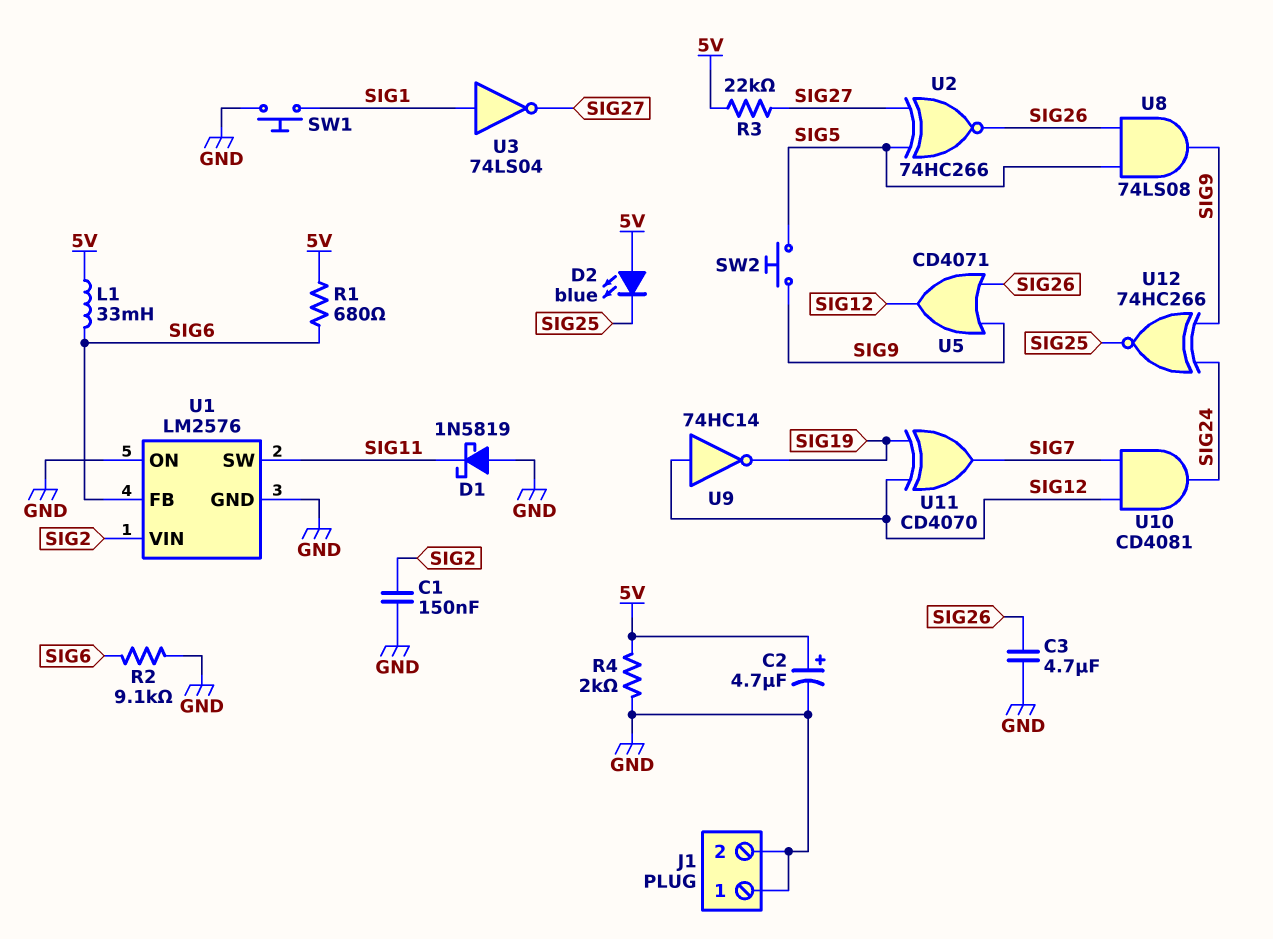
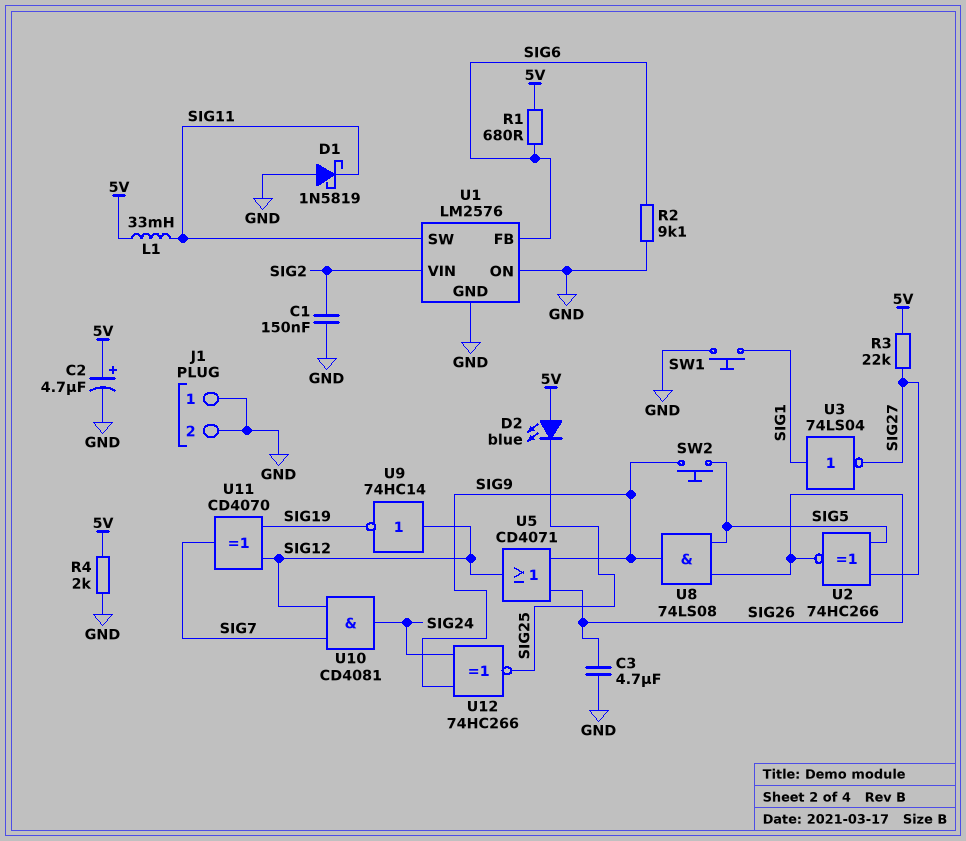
L1: 33mH (5V, SIG6) -> 33mH (5V, SIG11)

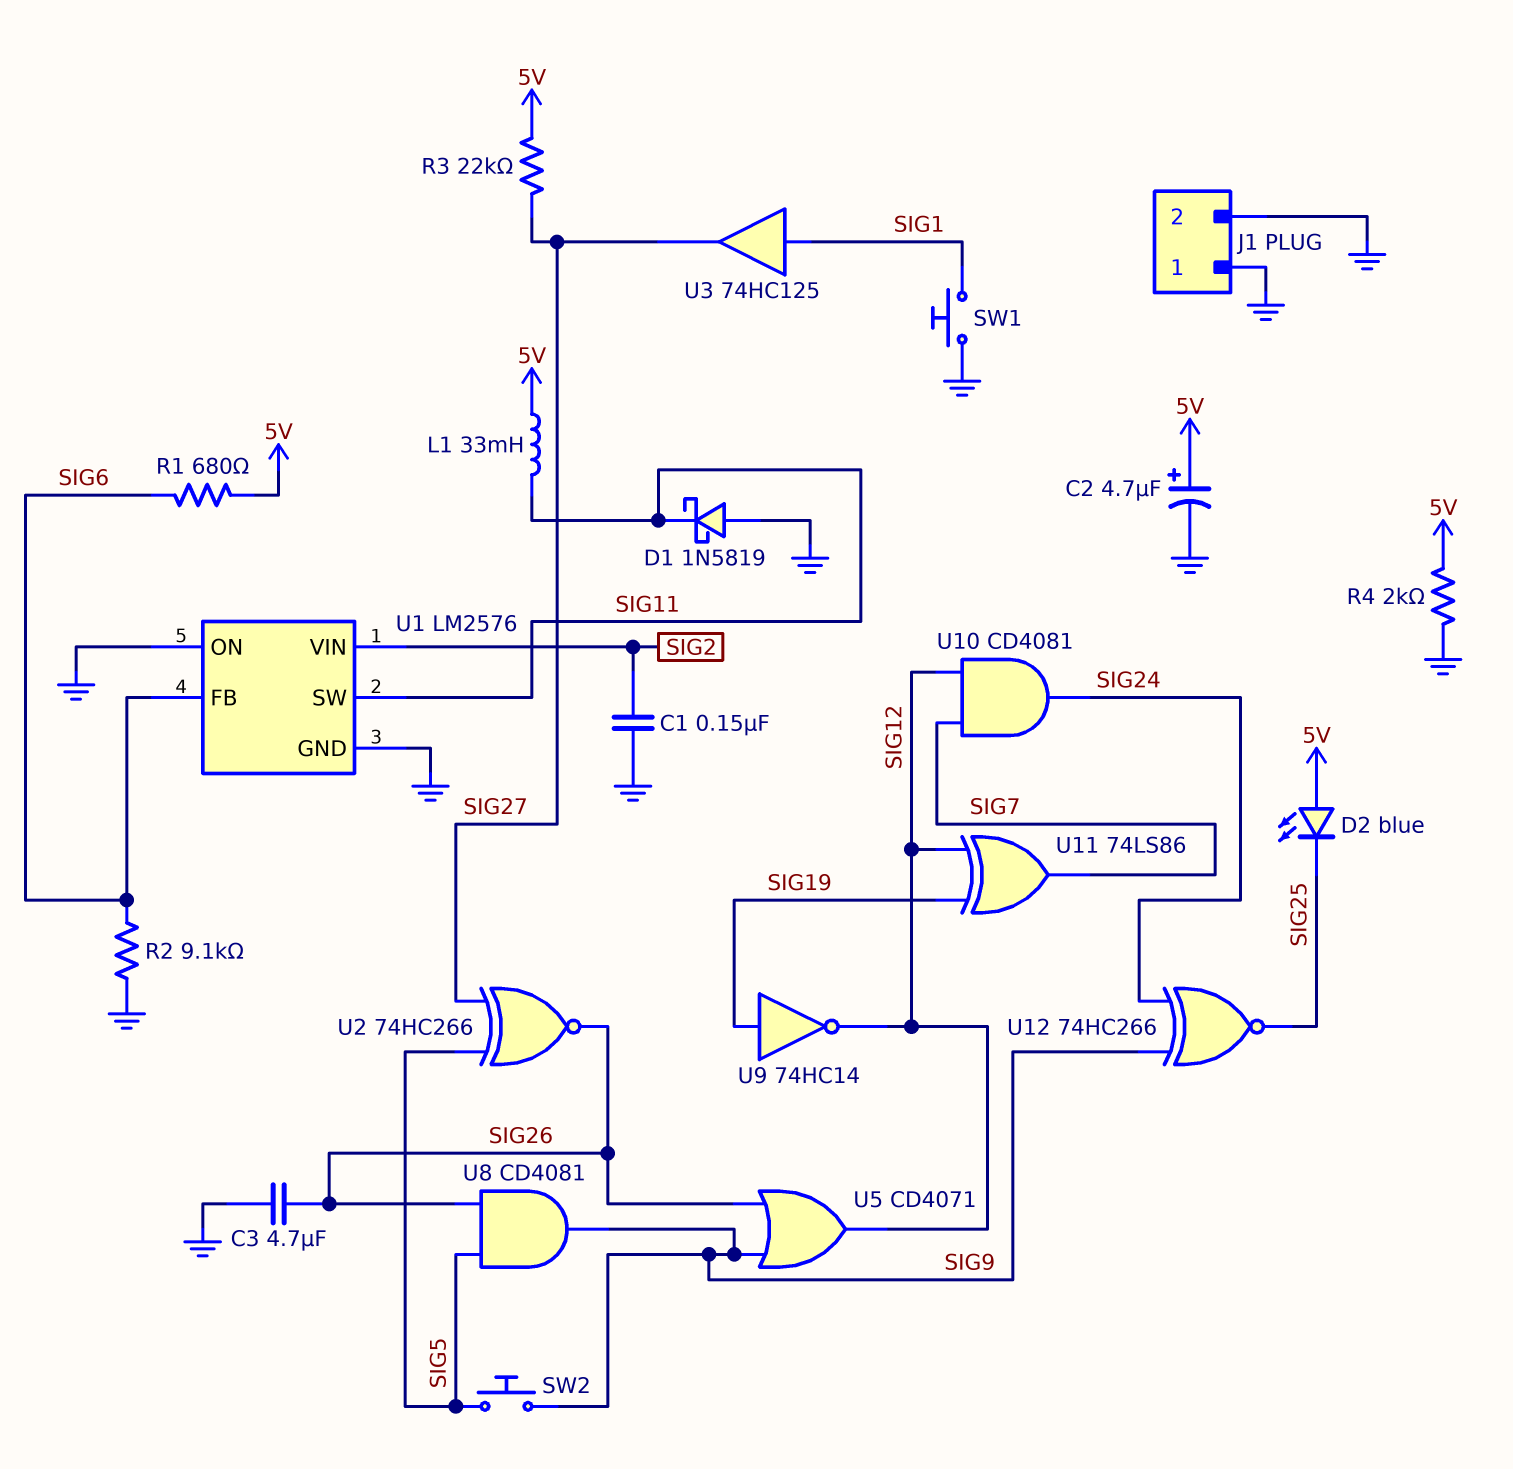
U3: NOT 74LS04 (in SIG1, out SIG27) -> buffer 74HC125 (in SIG1, out SIG27)
U8: AND 74LS08 (in SIG5, in SIG26, out SIG9) -> AND CD4081 (in SIG5, in SIG26, out SIG9)
U9: NOT 74HC14 (in SIG12, out SIG19) -> NOT 74HC14 (in SIG19, out SIG12)
U11: XOR CD4070 (in SIG12, in SIG19, out SIG7) -> XOR 74LS86 (in SIG12, in SIG19, out SIG7)

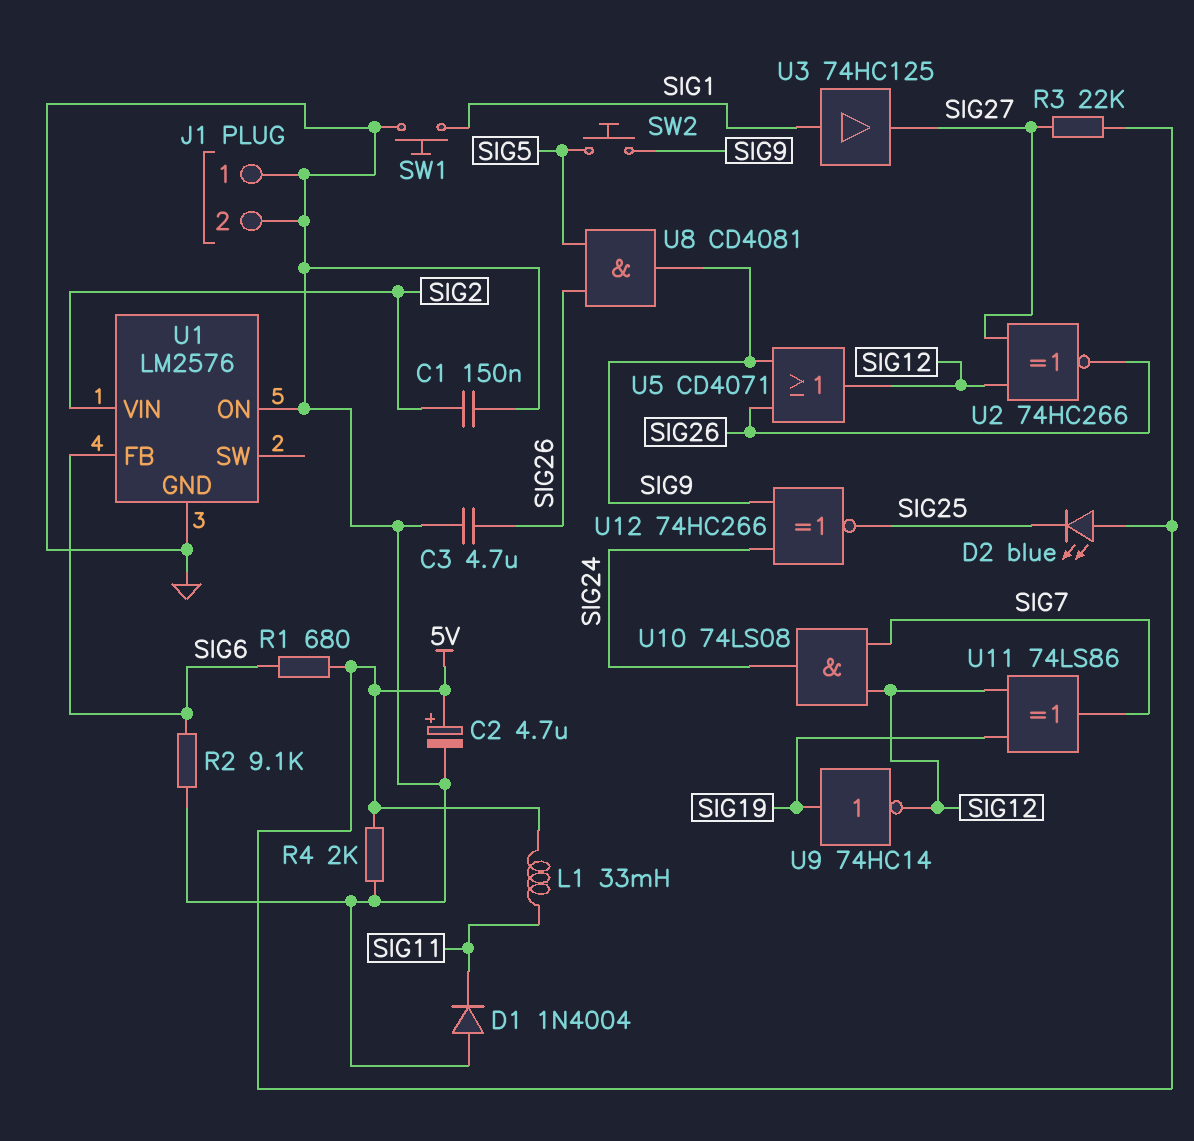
D1: schottky 1N5819 (A GND, K SIG11) -> diode 1N4004 (A GND, K SIG11)
U1 pin SW: SIG11 -> none
U2: XNOR 74HC266 (in SIG5, in SIG27, out SIG26) -> XNOR 74HC266 (in SIG12, in SIG27, out SIG26)
U10: AND CD4081 (in SIG7, in SIG12, out SIG24) -> AND 74LS08 (in SIG7, in SIG12, out SIG24)

